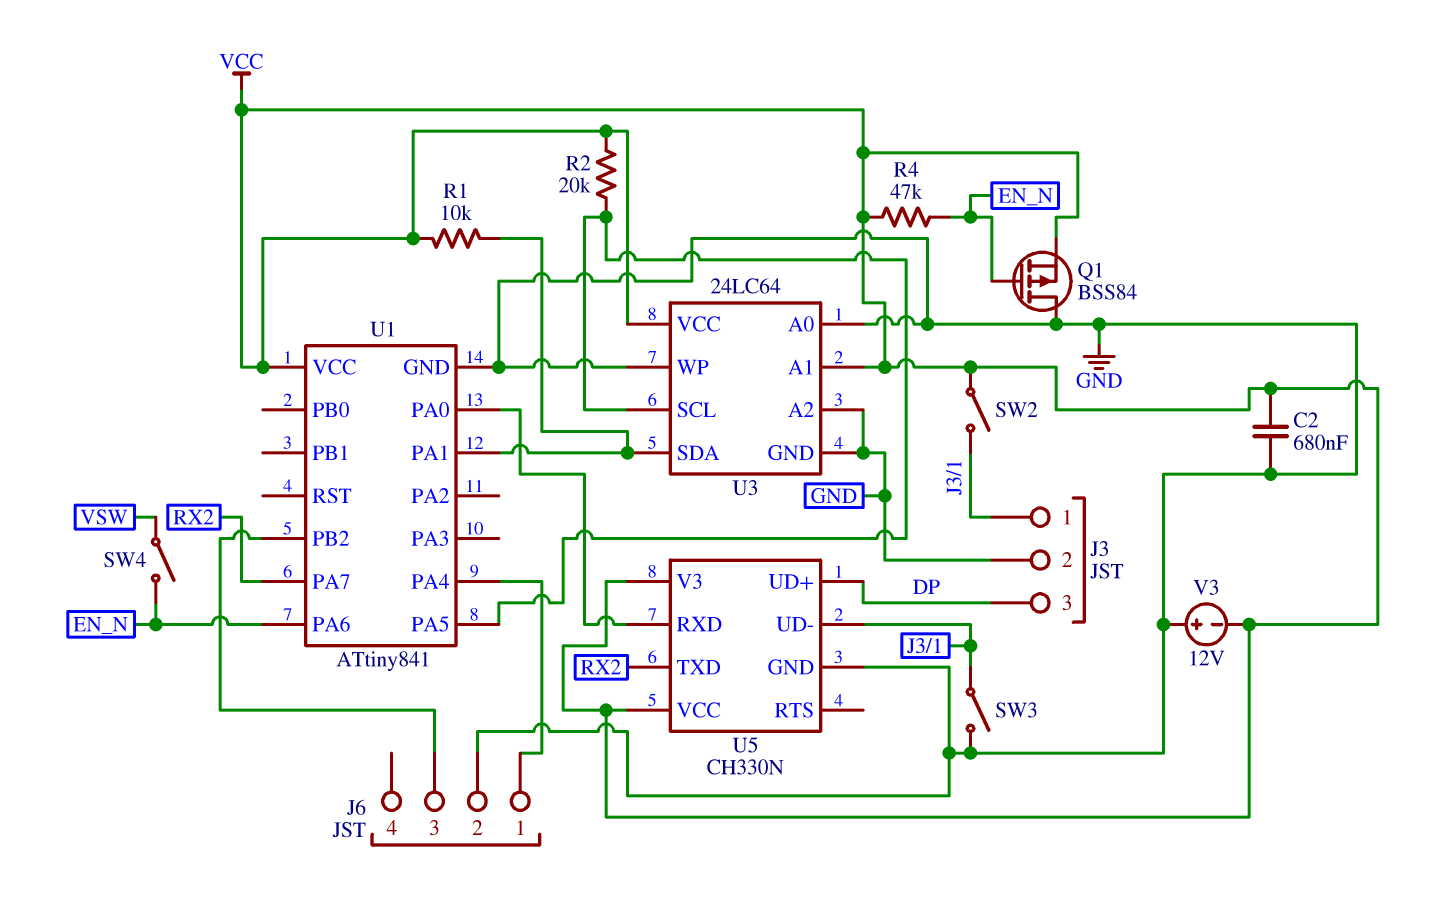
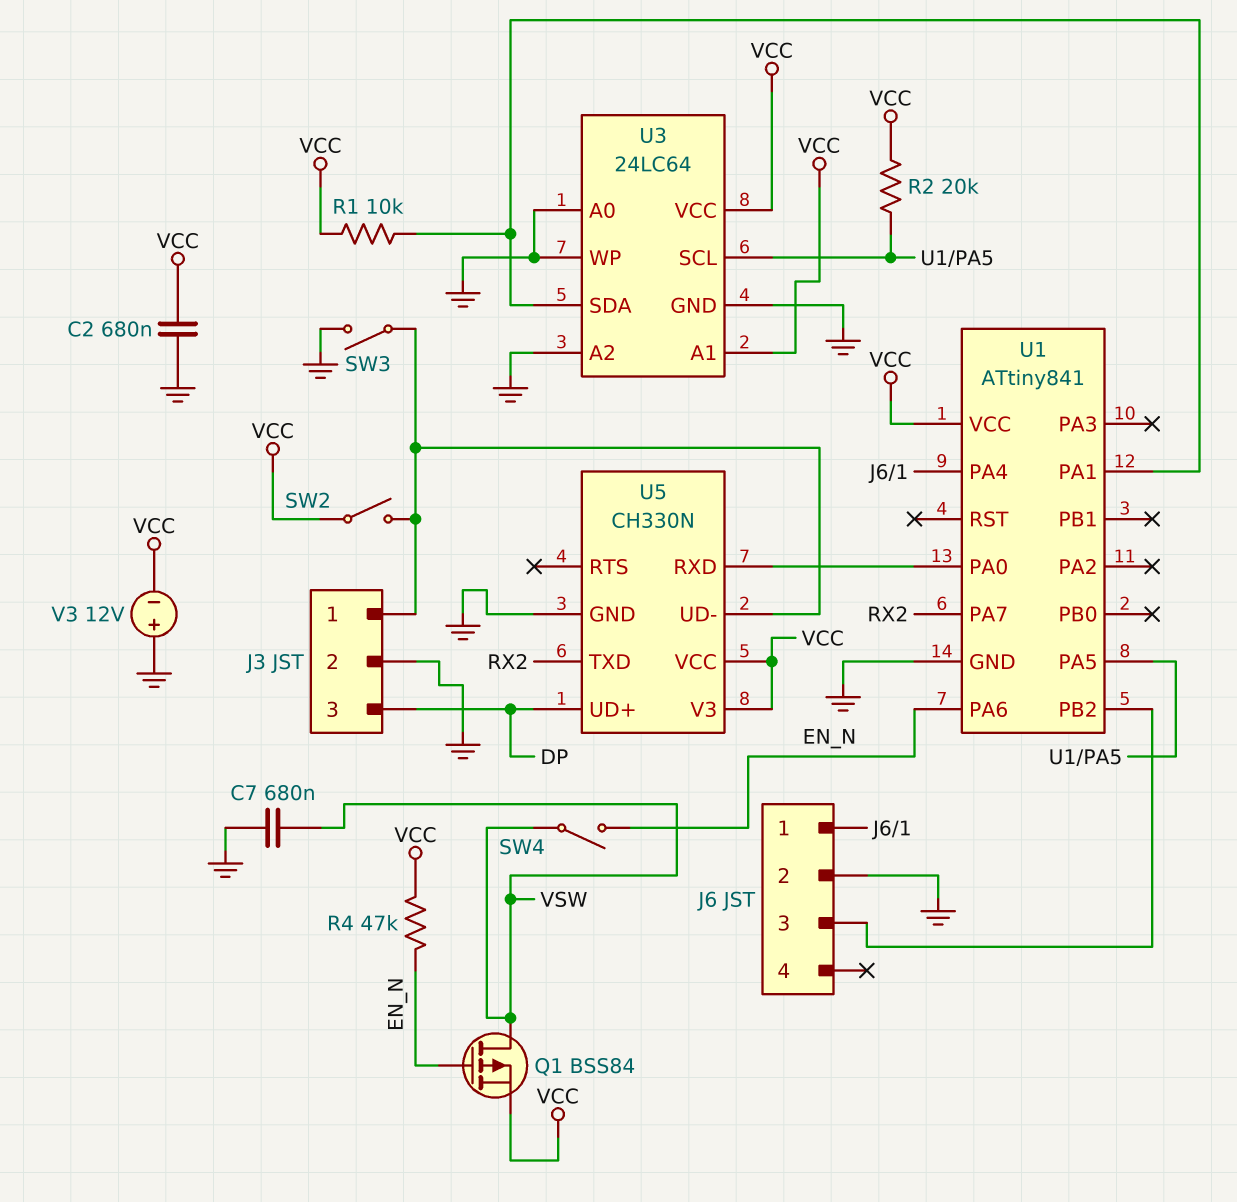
C7: none -> 680nF (GND, VSW)
Q1: PMOS BSS84 (G EN_N, D GND, S VCC) -> PMOS BSS84 (G EN_N, D VSW, S VCC)

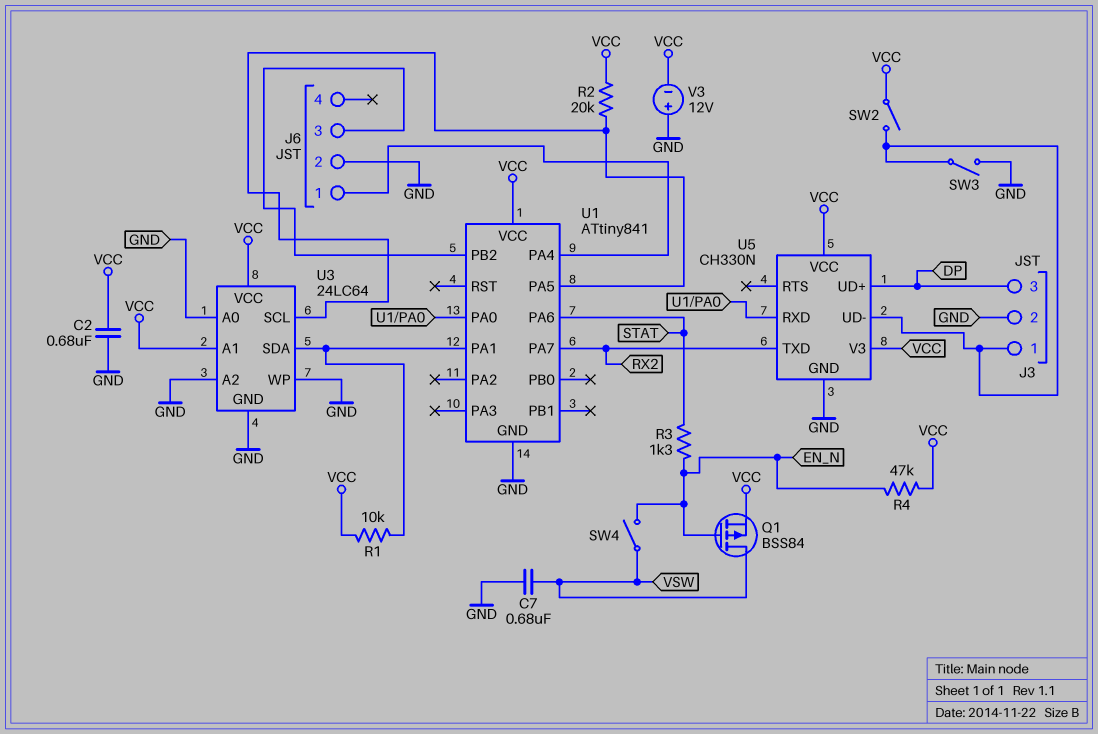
R3: none -> 1.3k (EN_N, STAT)
U1 pin PA6: EN_N -> STAT

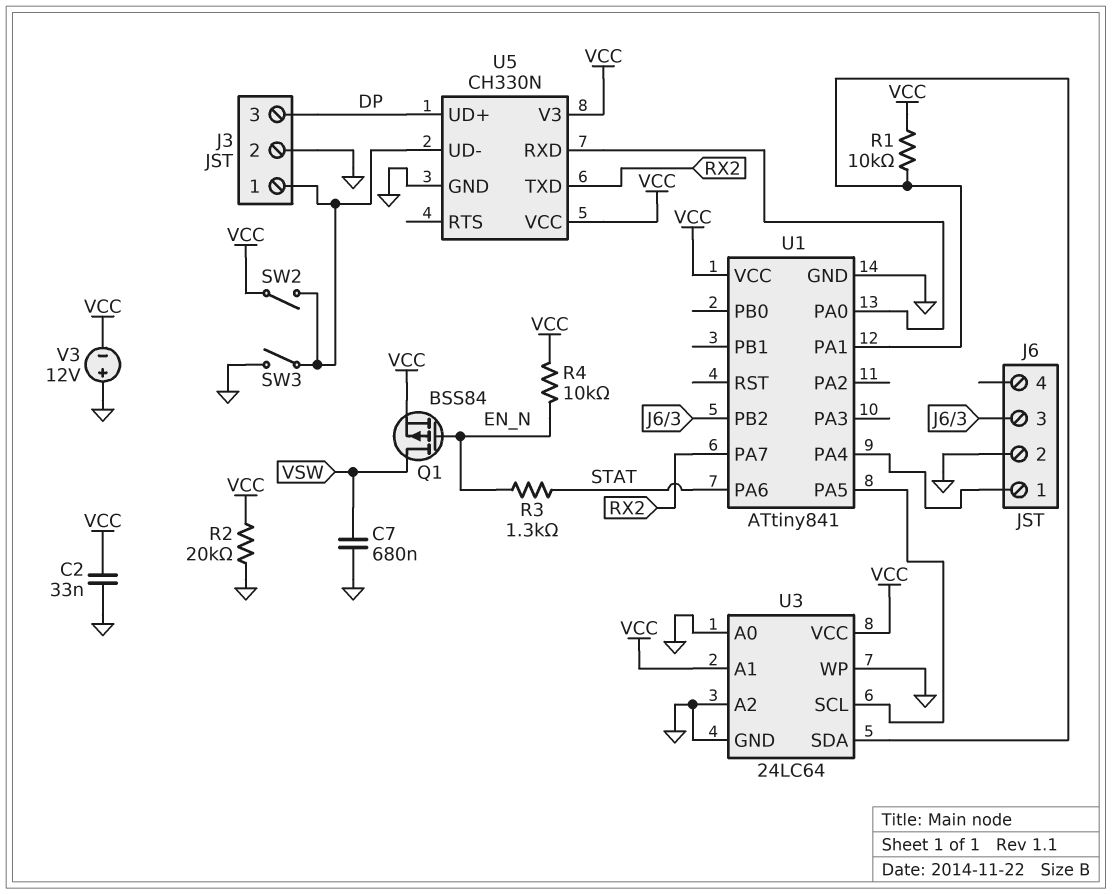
C2: 680nF (GND, VCC) -> 33nF (GND, VCC)
R2: 20k (U1/PA5, VCC) -> 20k (GND, VCC)
R4: 47k (EN_N, VCC) -> 10k (EN_N, VCC)
SW4: switch (EN_N, VSW) -> none

